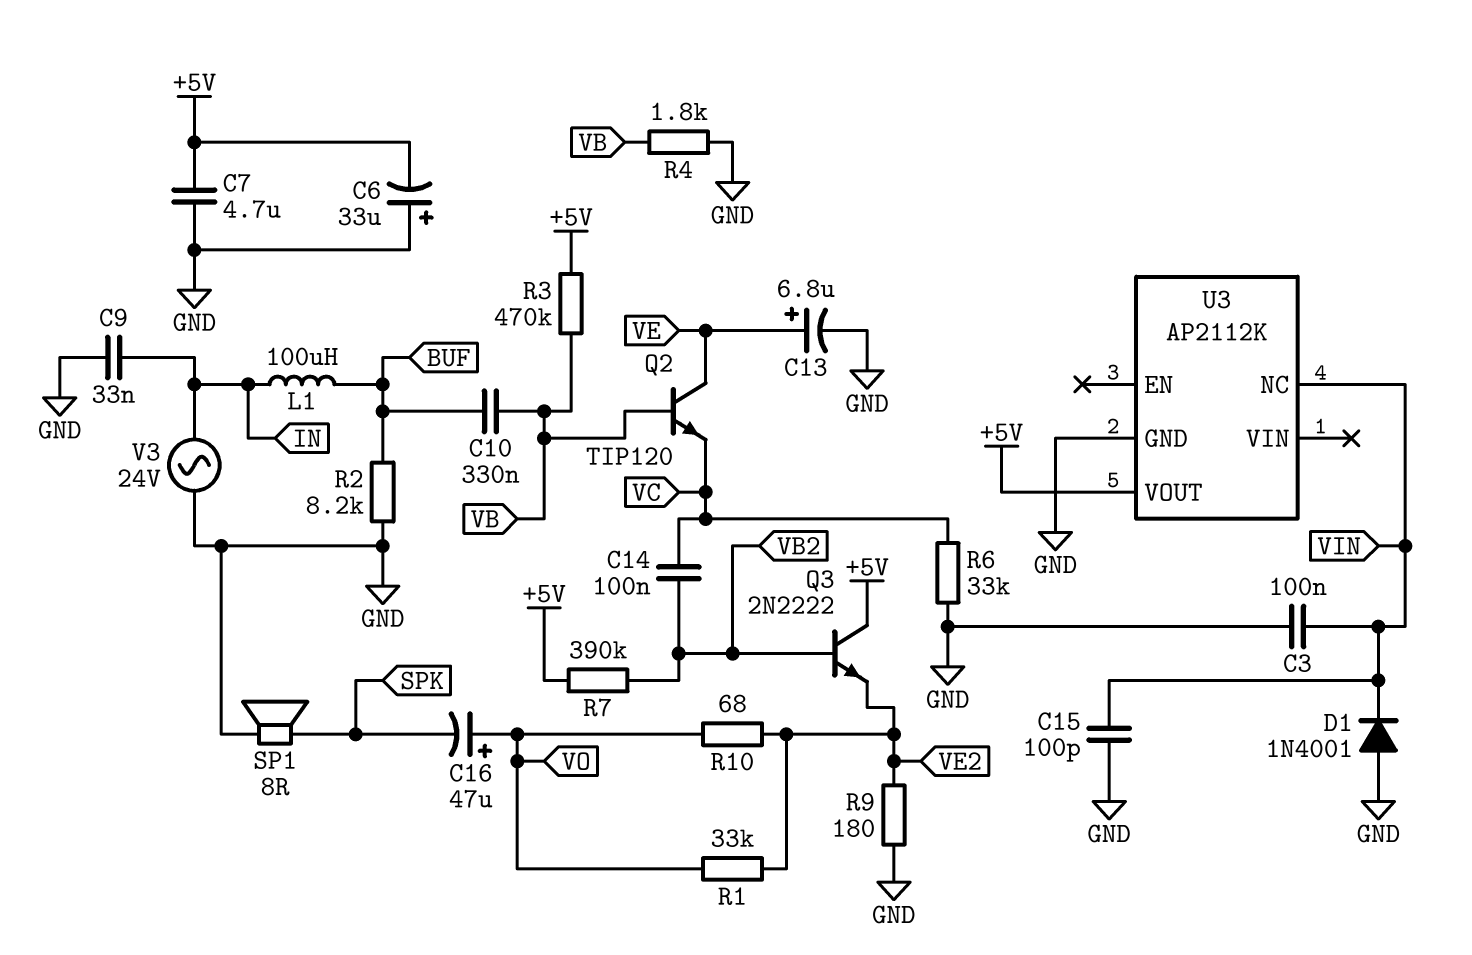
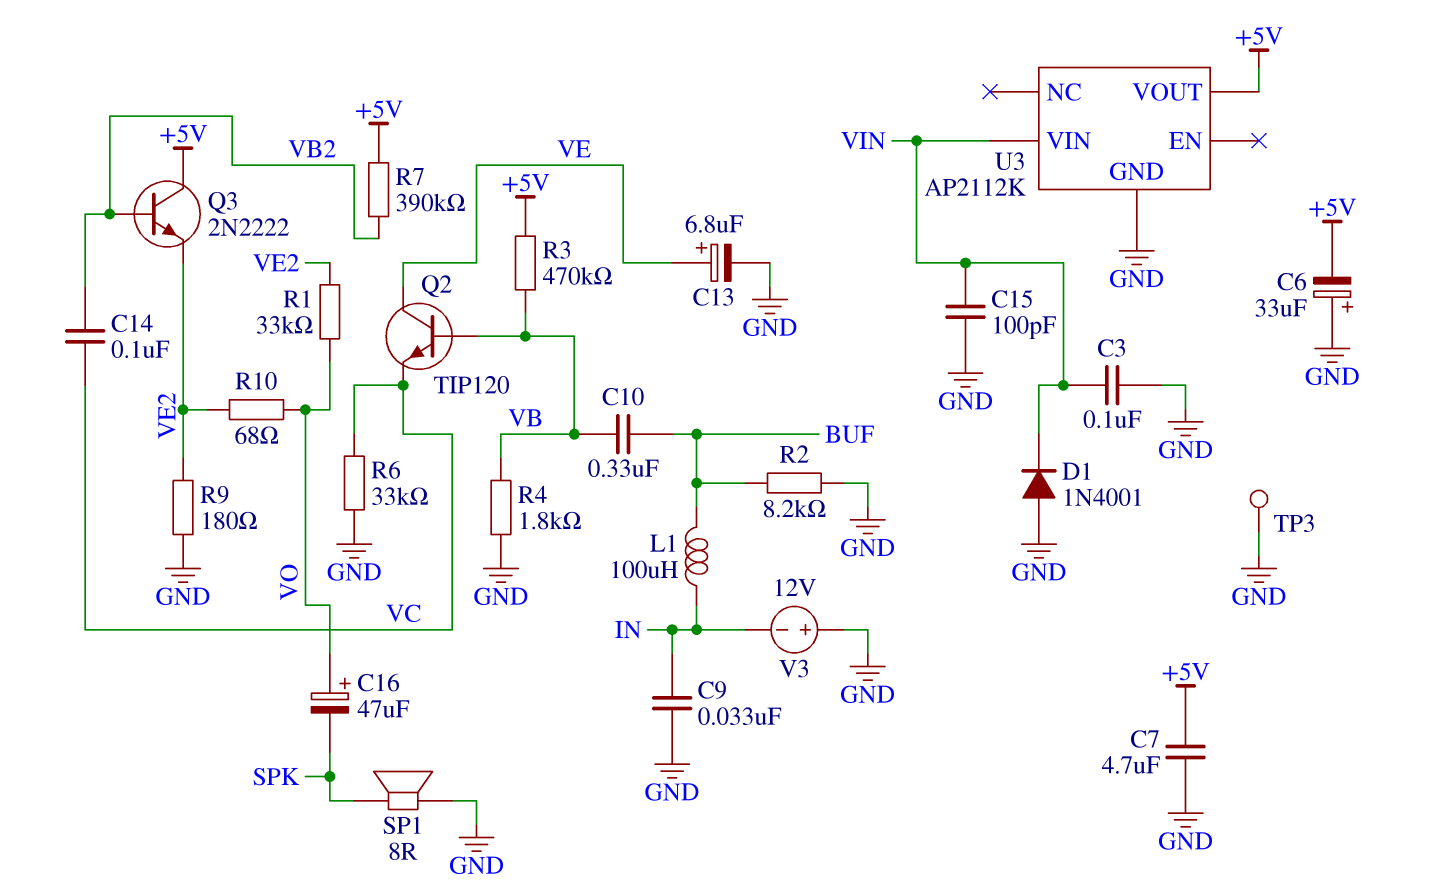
TP3: none -> test point (GND)
U3 pin NC: VIN -> none
U3 pin VIN: none -> VIN
V3: AC 24V (GND, IN) -> 12V (plus GND, minus IN)

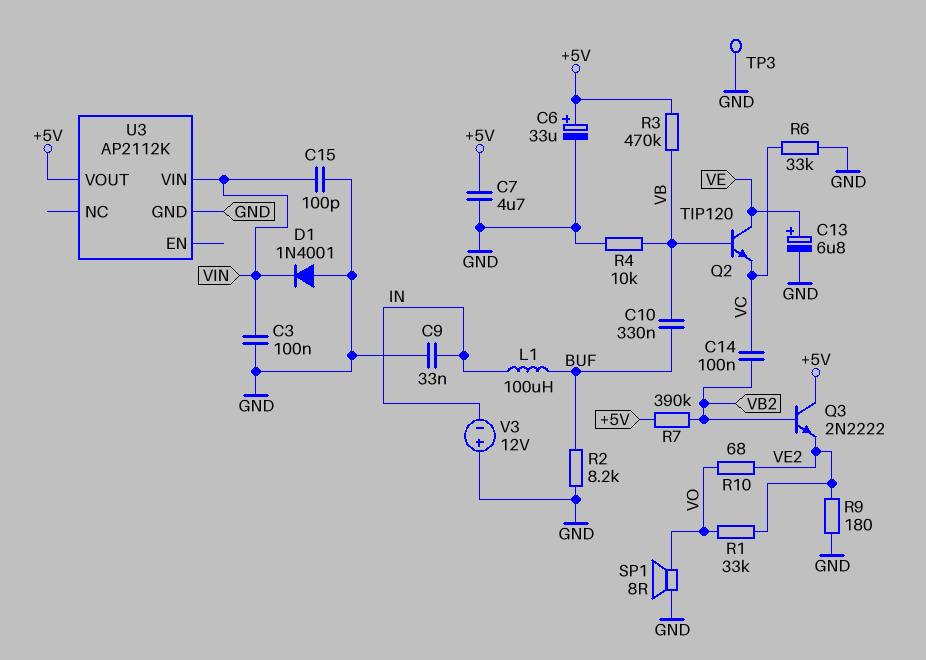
C6: 33uF (plus GND, minus +5V) -> 33uF (plus +5V, minus GND)
C16: 47uF (plus VO, minus SPK) -> none
R4: 1.8k (GND, VB) -> 10k (GND, VB)
SP1: speaker 8R (GND, SPK) -> speaker 8R (GND, VO)

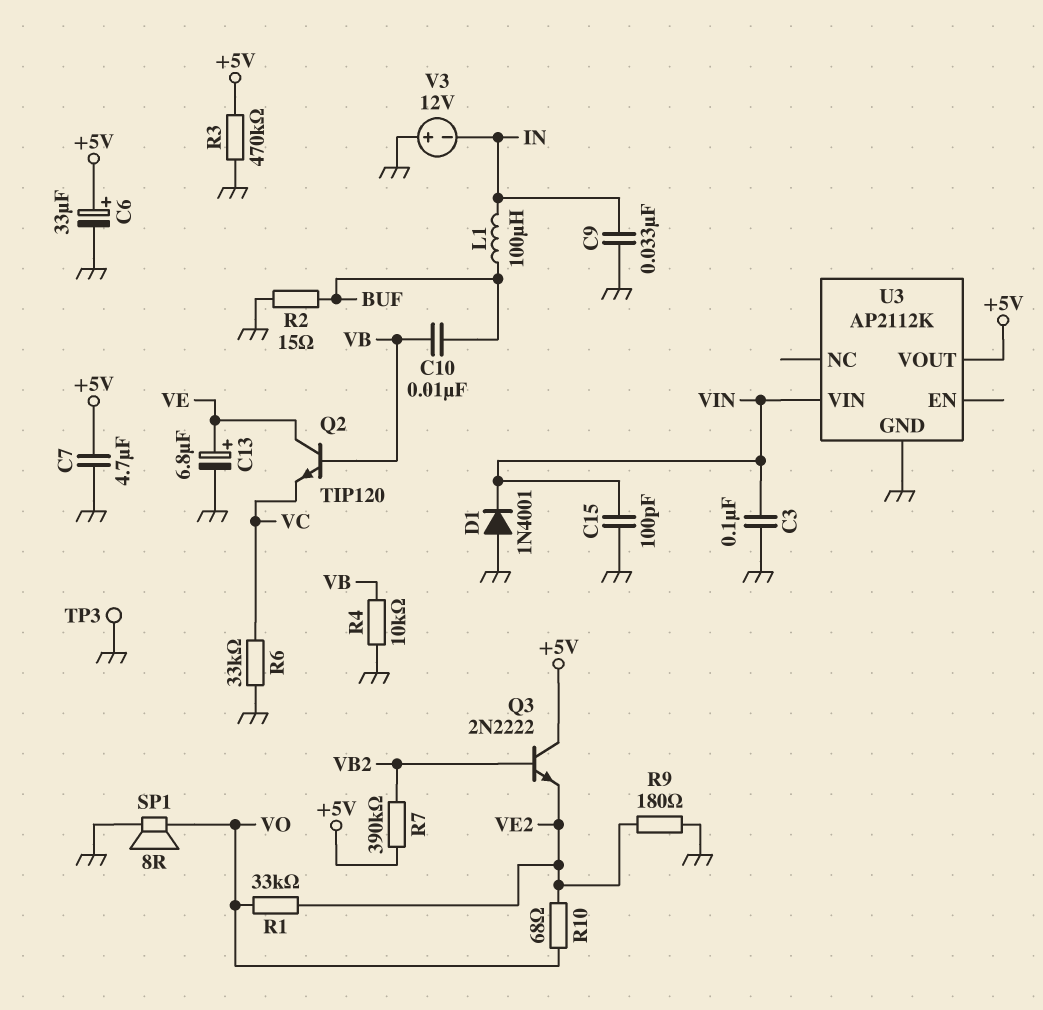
C10: 330nF (BUF, VB) -> 10nF (BUF, VB)
C14: 100nF (VB2, VC) -> none
R2: 8.2k (BUF, GND) -> 15 (BUF, GND)
R3: 470k (+5V, VB) -> 470k (+5V, GND)

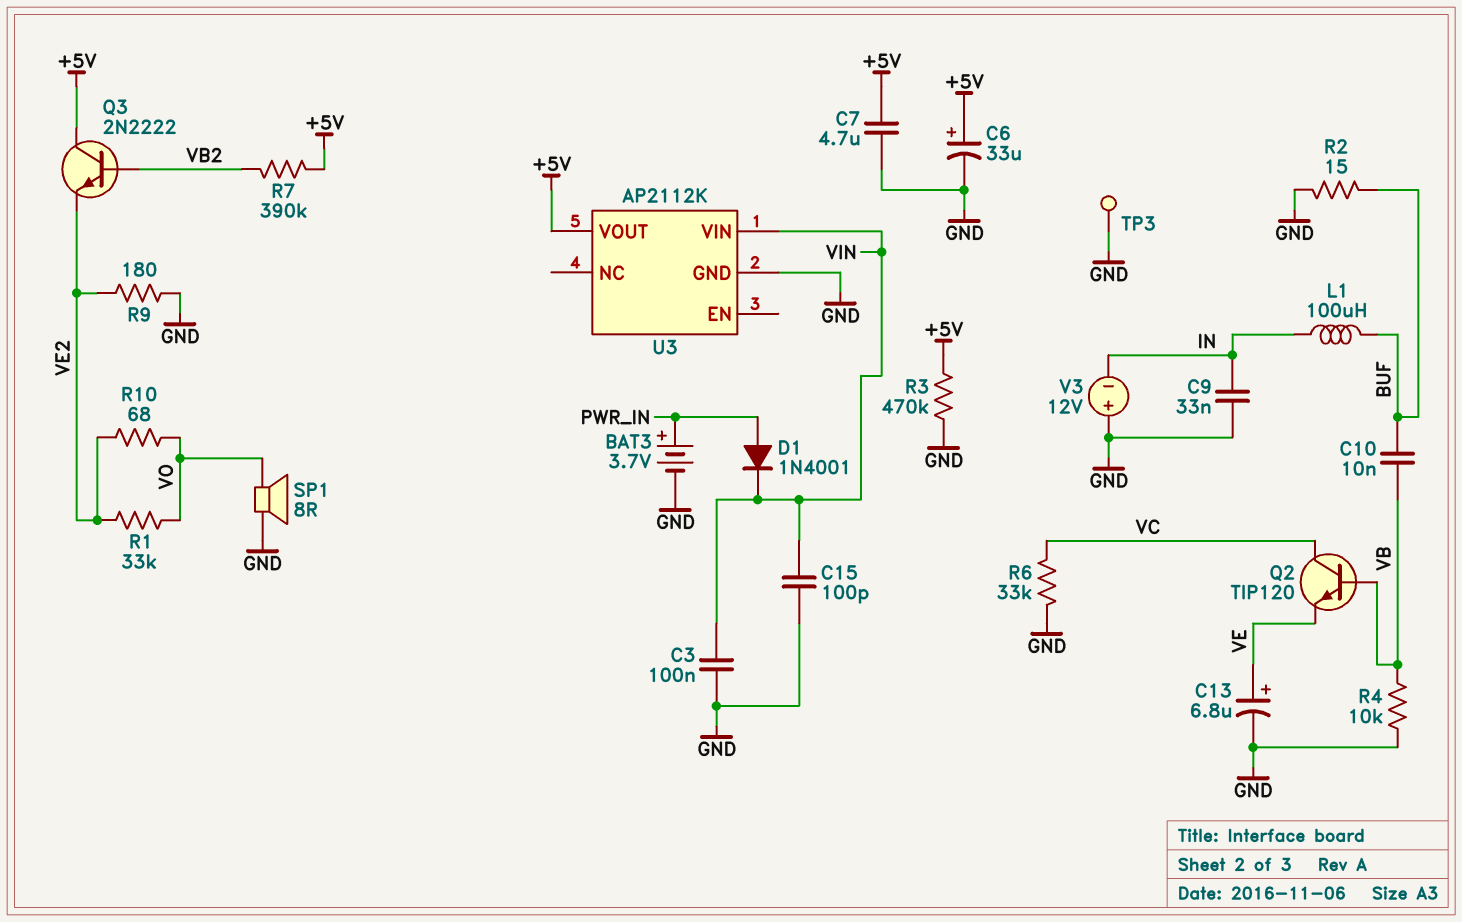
BAT3: none -> 3.7V (plus PWR_IN, minus GND)
D1: diode 1N4001 (A GND, K VIN) -> diode 1N4001 (A PWR_IN, K VIN)
Q2: NPN TIP120 (B VB, C VE, E VC) -> NPN TIP120 (B VB, C VC, E VE)

